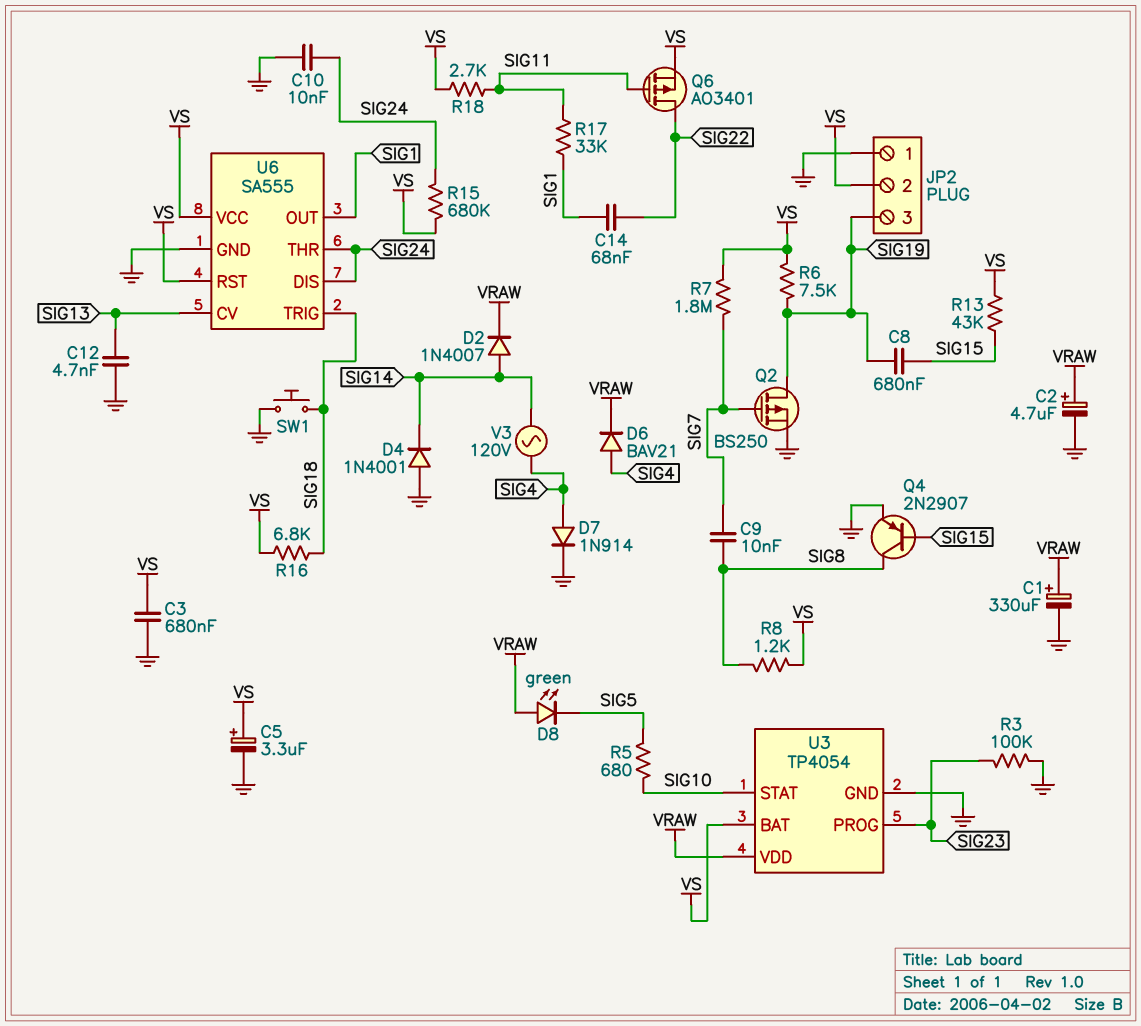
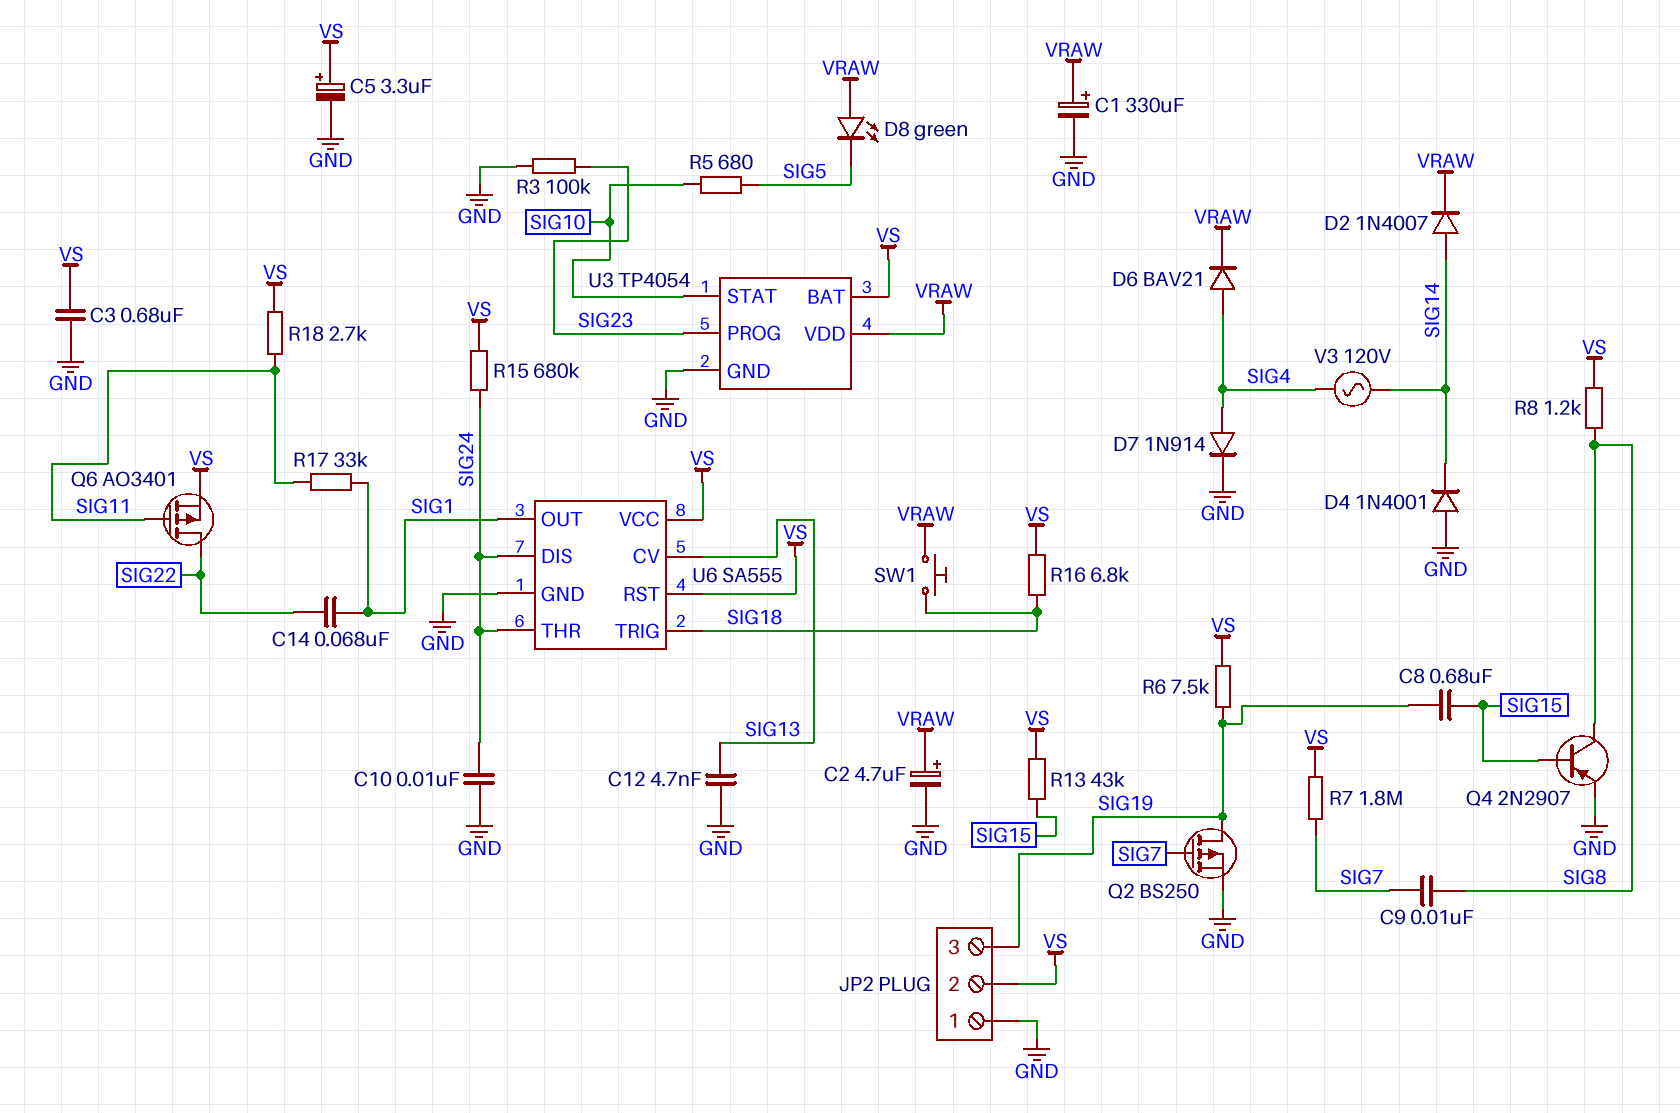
SW1: button (GND, SIG18) -> button (SIG18, VRAW)

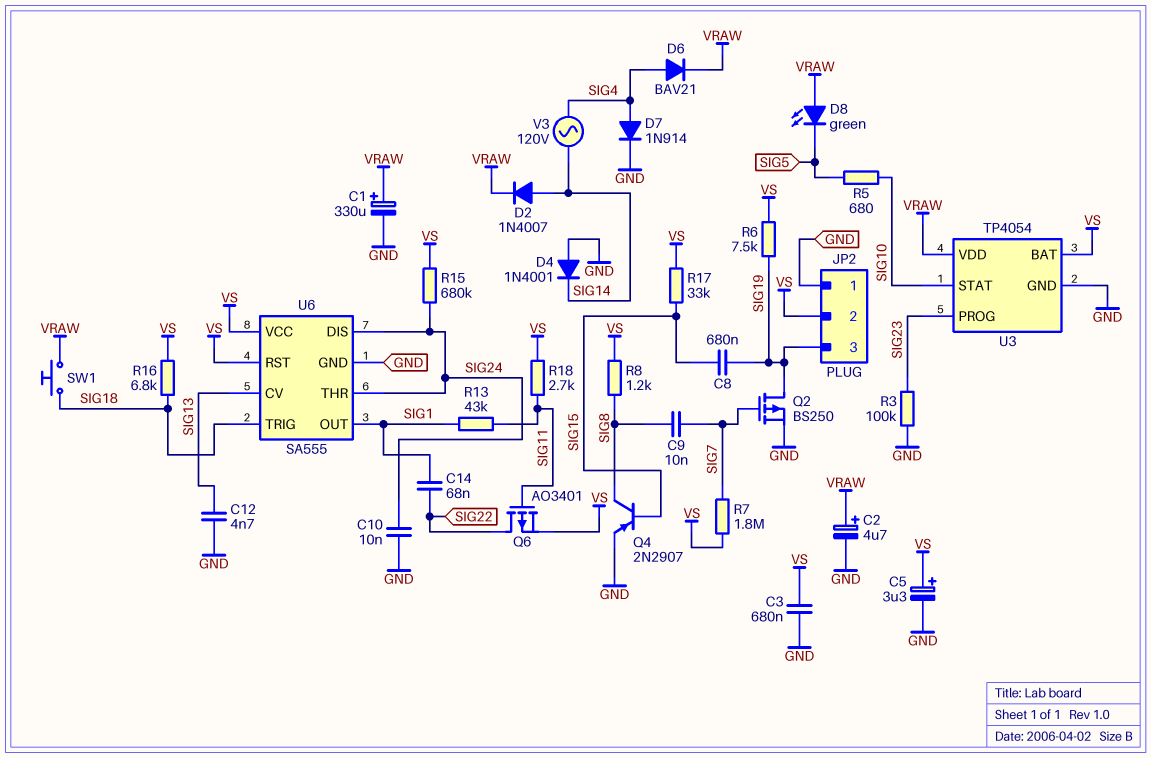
R13: 43k (SIG15, VS) -> 43k (SIG1, SIG11)
R17: 33k (SIG1, SIG11) -> 33k (SIG15, VS)

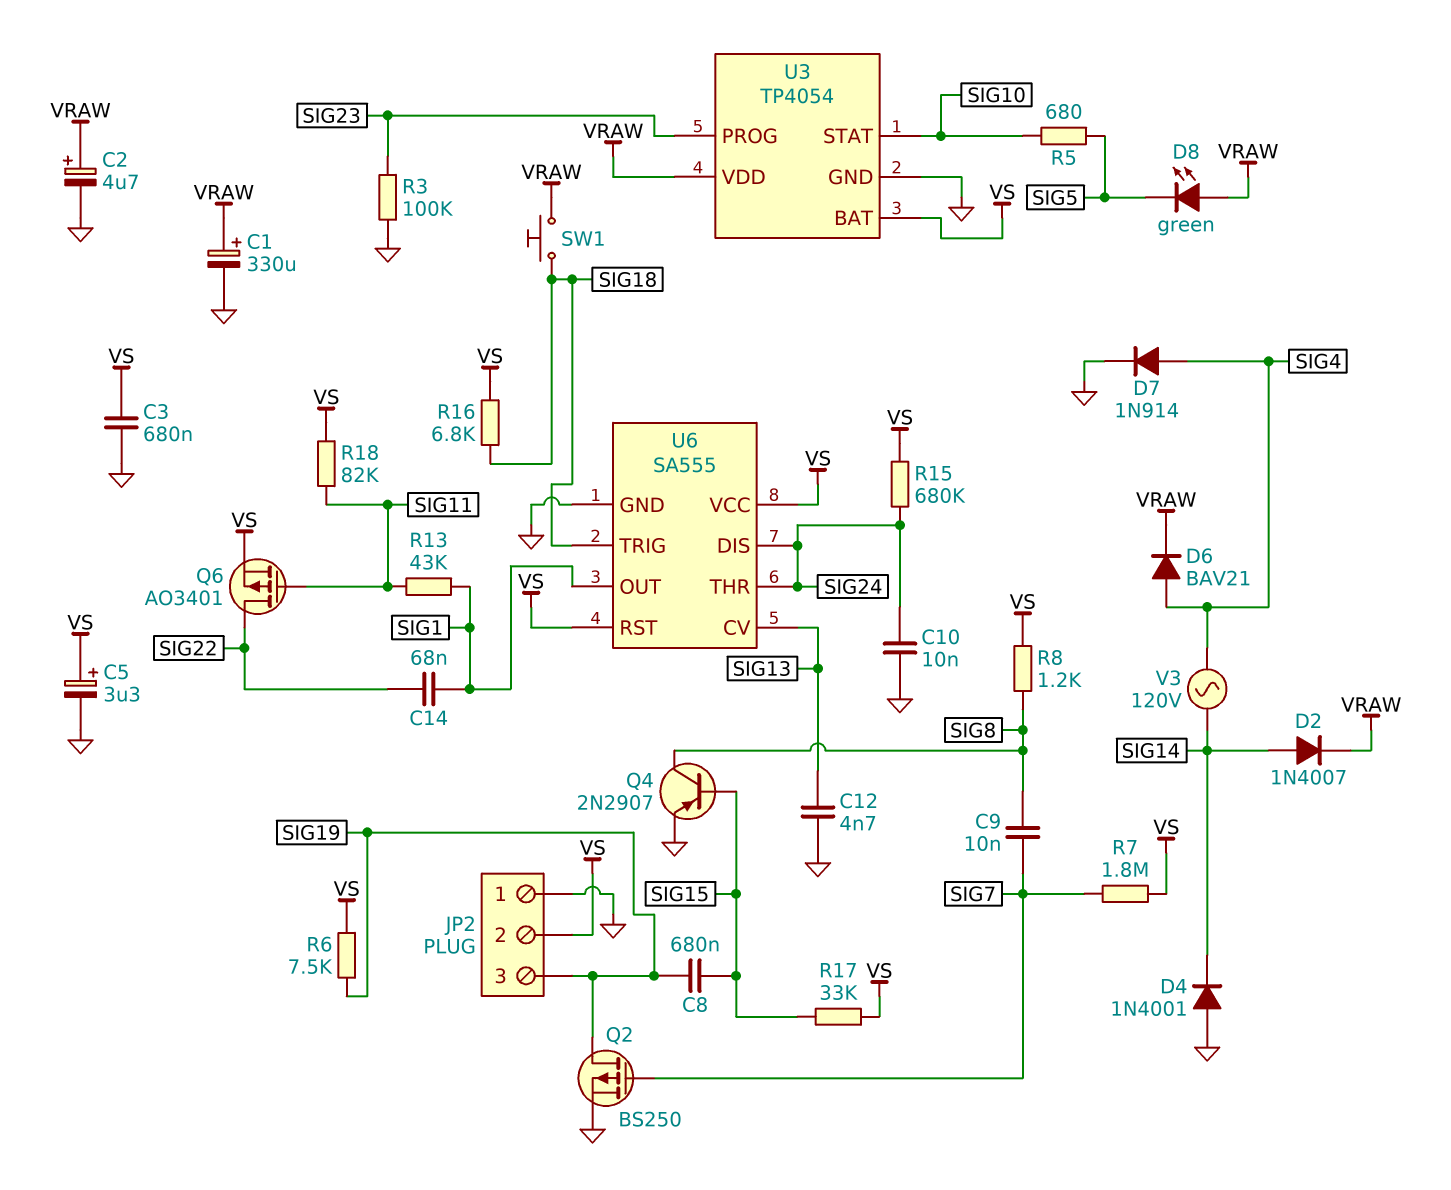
R18: 2.7k (SIG11, VS) -> 82k (SIG11, VS)

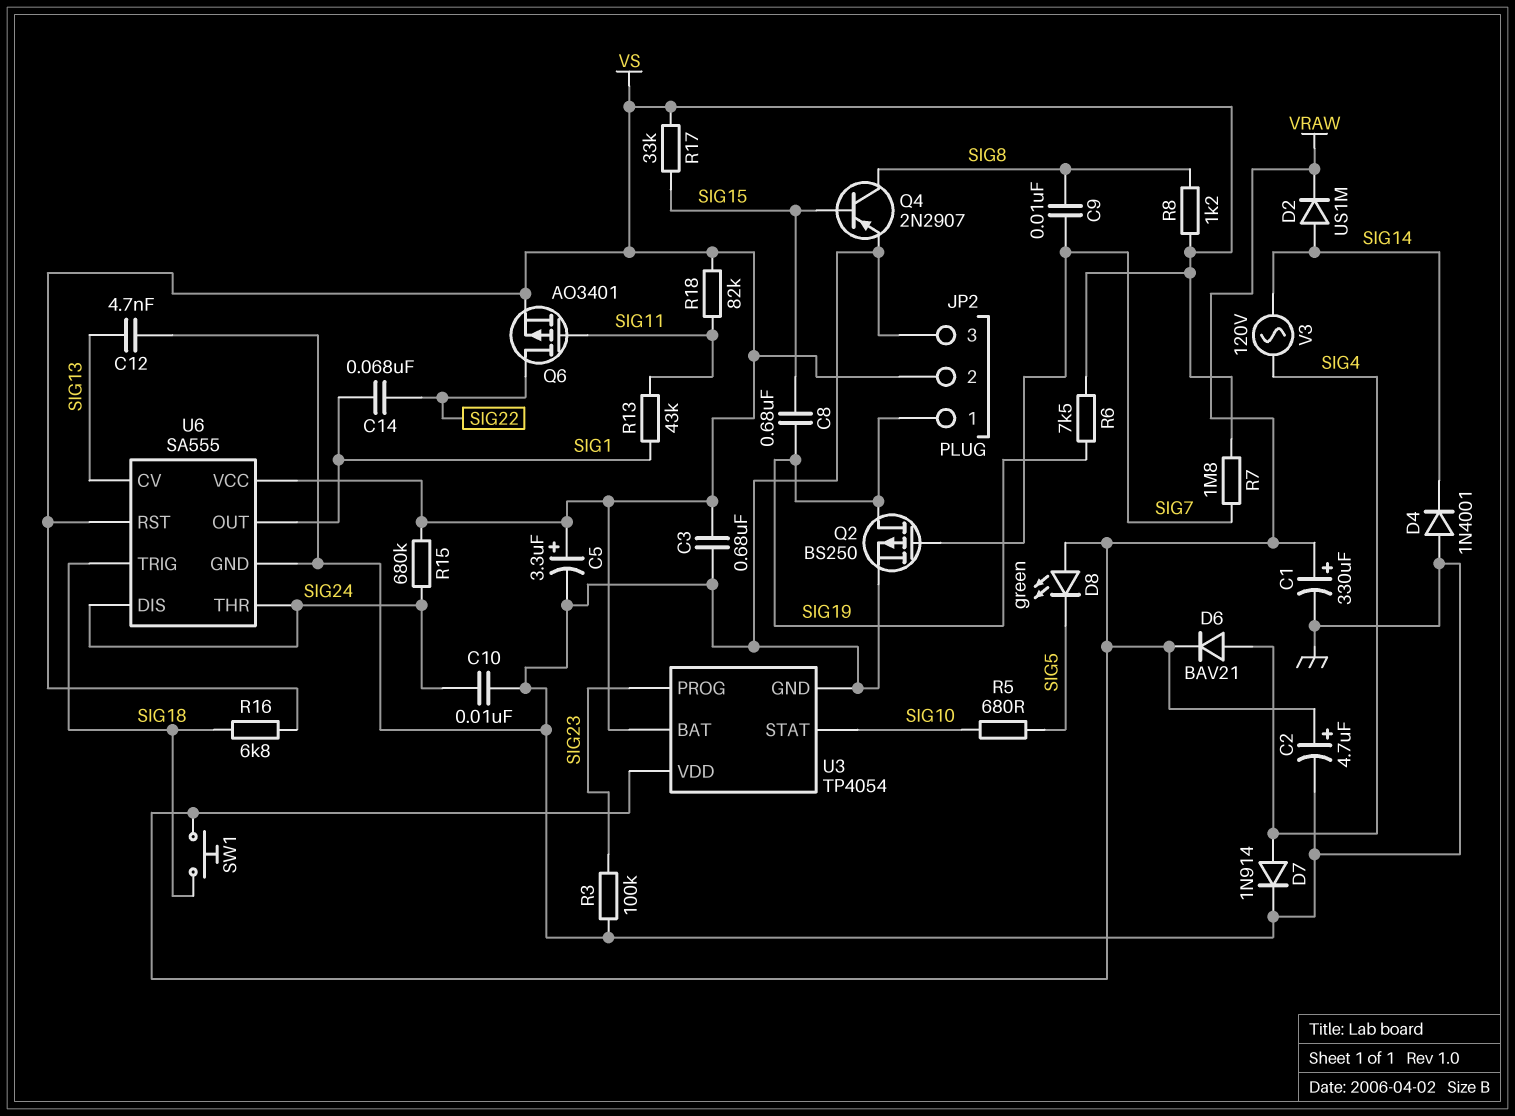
D2: diode 1N4007 (A SIG14, K VRAW) -> diode US1M (A SIG14, K VRAW)
JP2 pin 1: GND -> SIG19
JP2 pin 3: SIG19 -> GND

